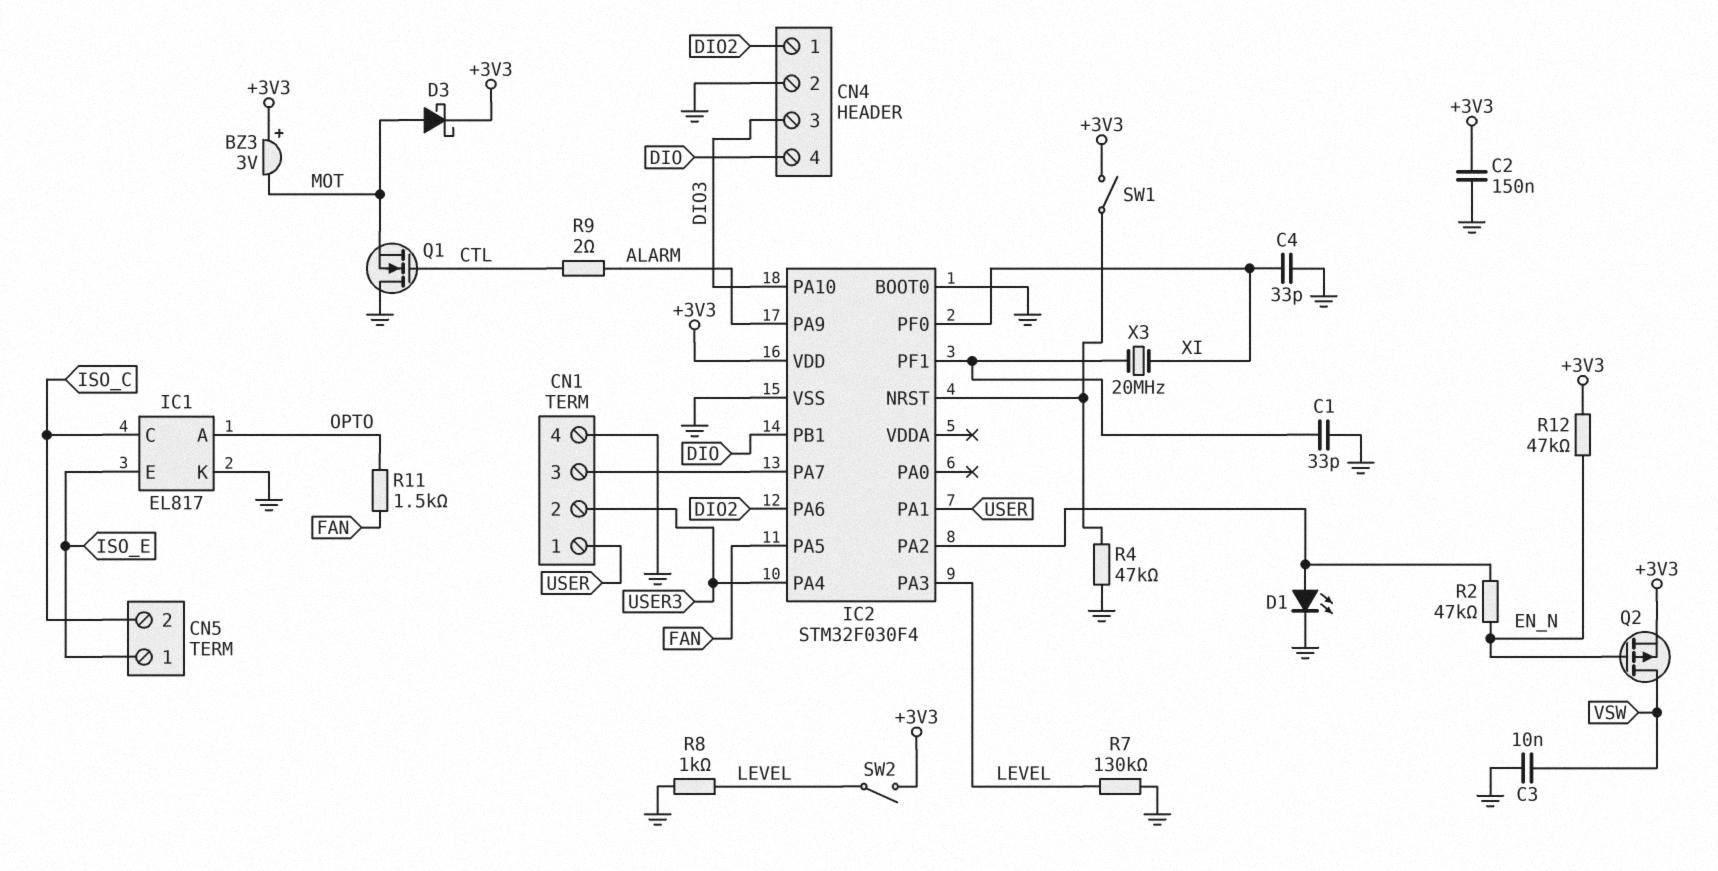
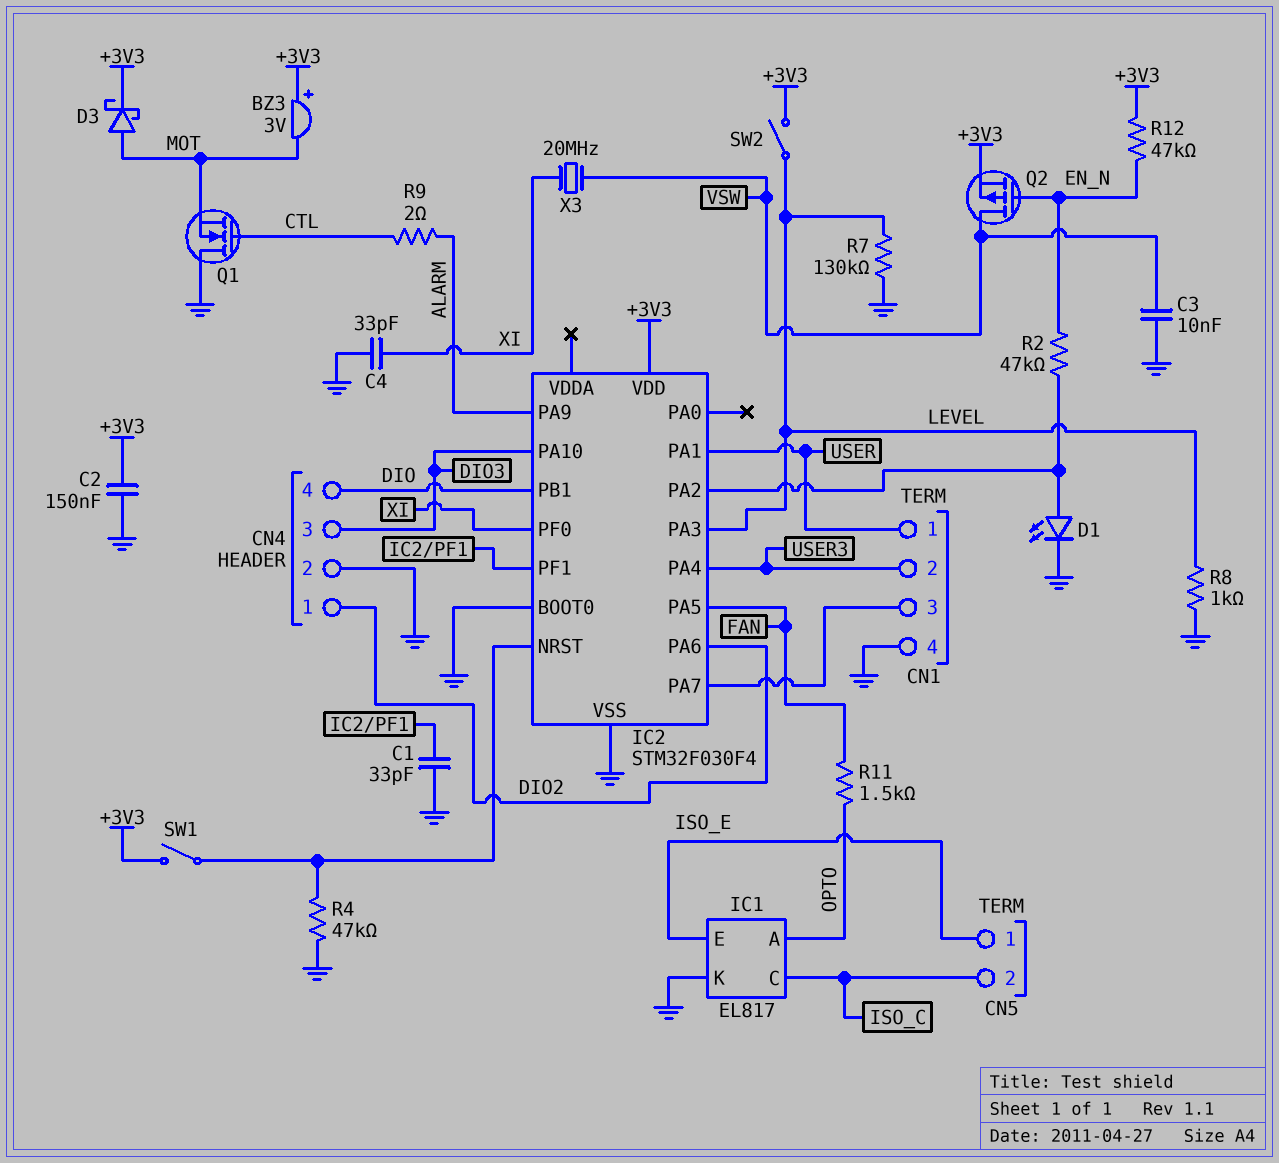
X3: 20MHz (IC2/PF1, XI) -> 20MHz (VSW, XI)

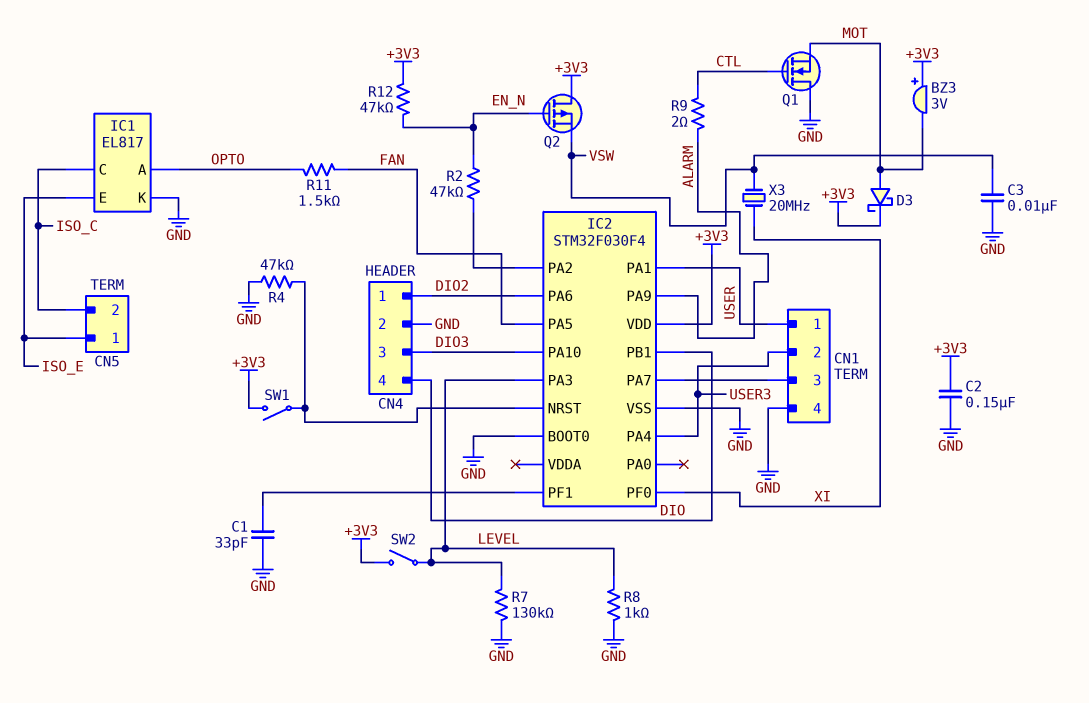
C4: 33pF (GND, XI) -> none
D1: LED (A IC2/PA2, K GND) -> none
Q2: PMOS (G EN_N, D VSW, S +3V3) -> PMOS (G EN_N, D +3V3, S VSW)

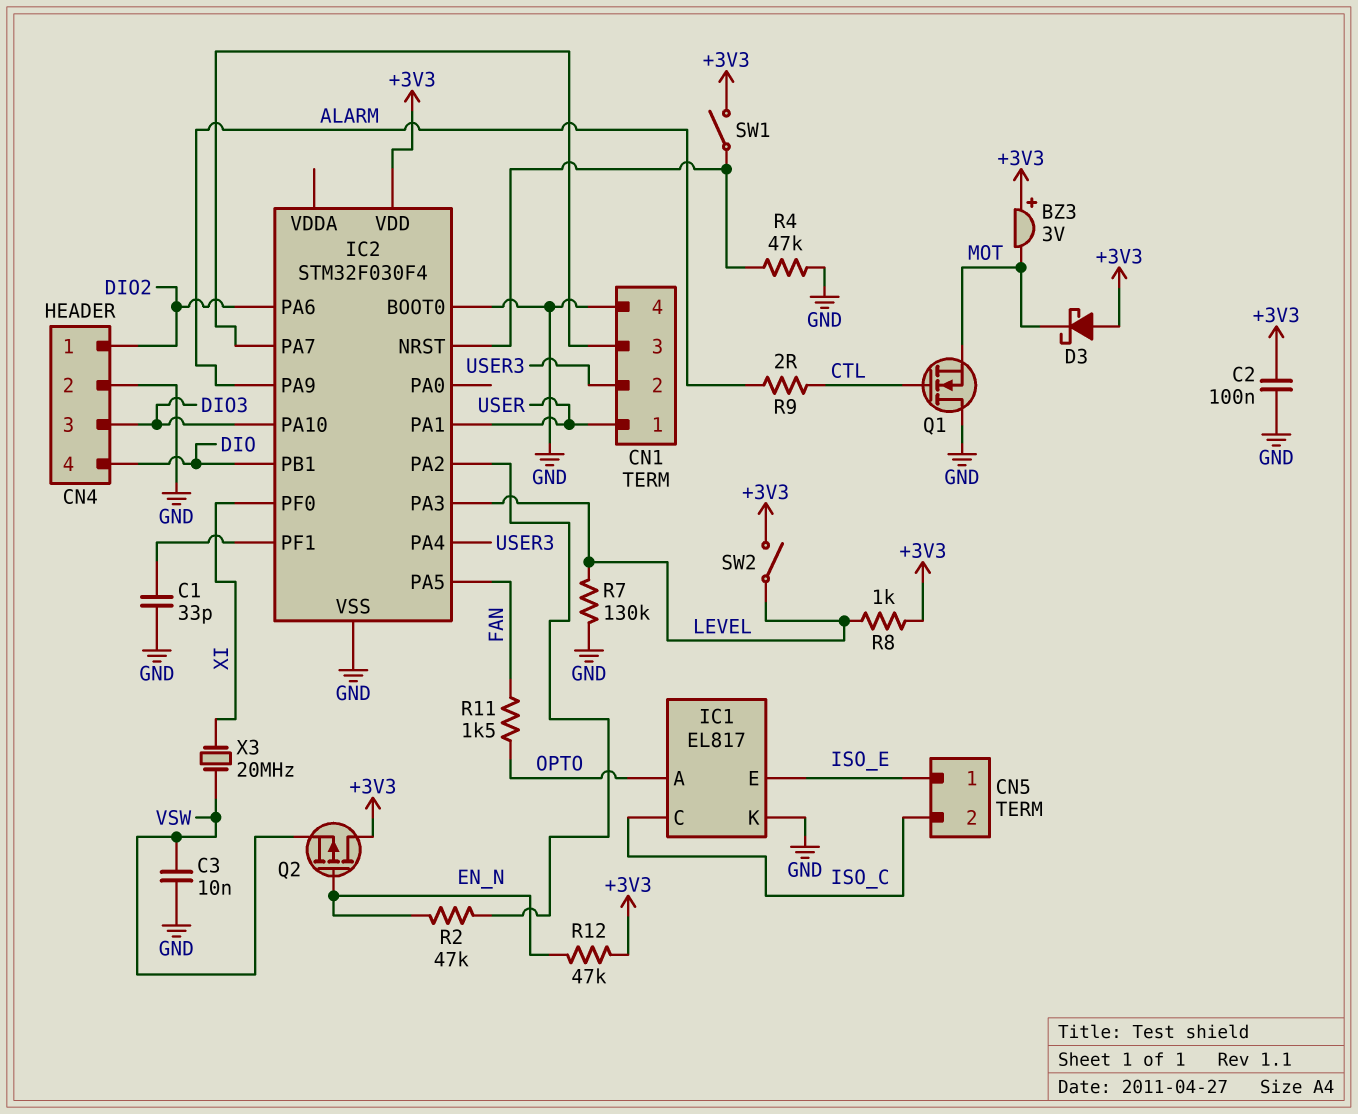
C2: 150nF (+3V3, GND) -> 100nF (+3V3, GND)
D3: schottky (A MOT, K +3V3) -> schottky (A +3V3, K MOT)
R8: 1k (GND, LEVEL) -> 1k (+3V3, LEVEL)

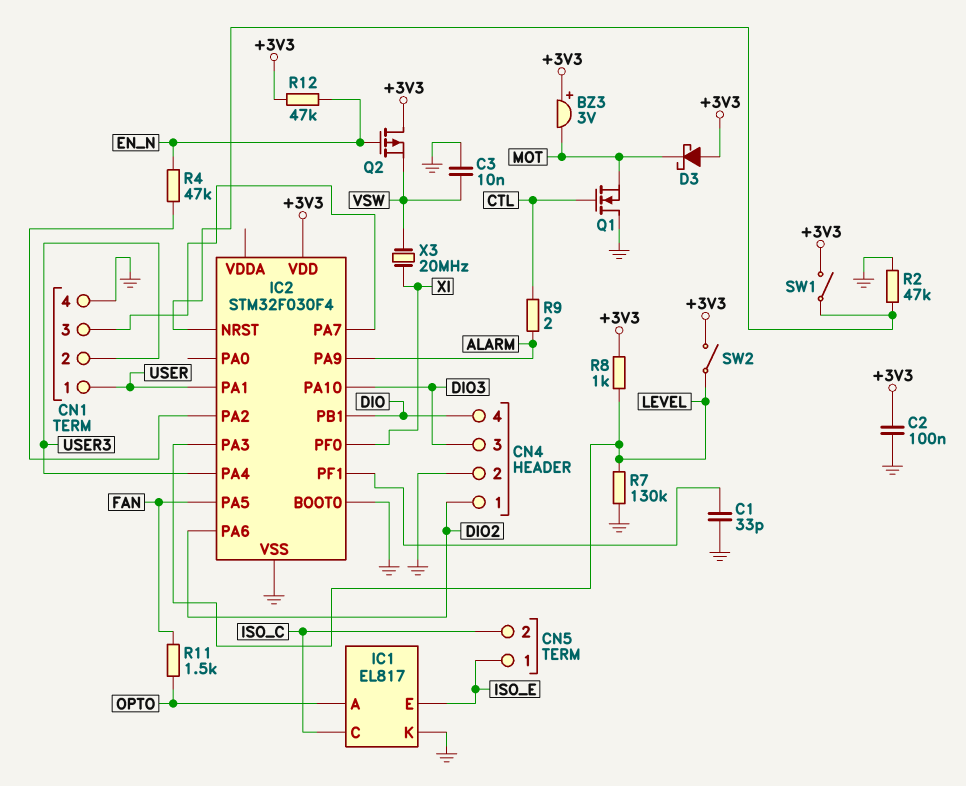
R2: 47k (EN_N, IC2/PA2) -> 47k (GND, IC2/NRST)
R4: 47k (GND, IC2/NRST) -> 47k (EN_N, IC2/PA2)

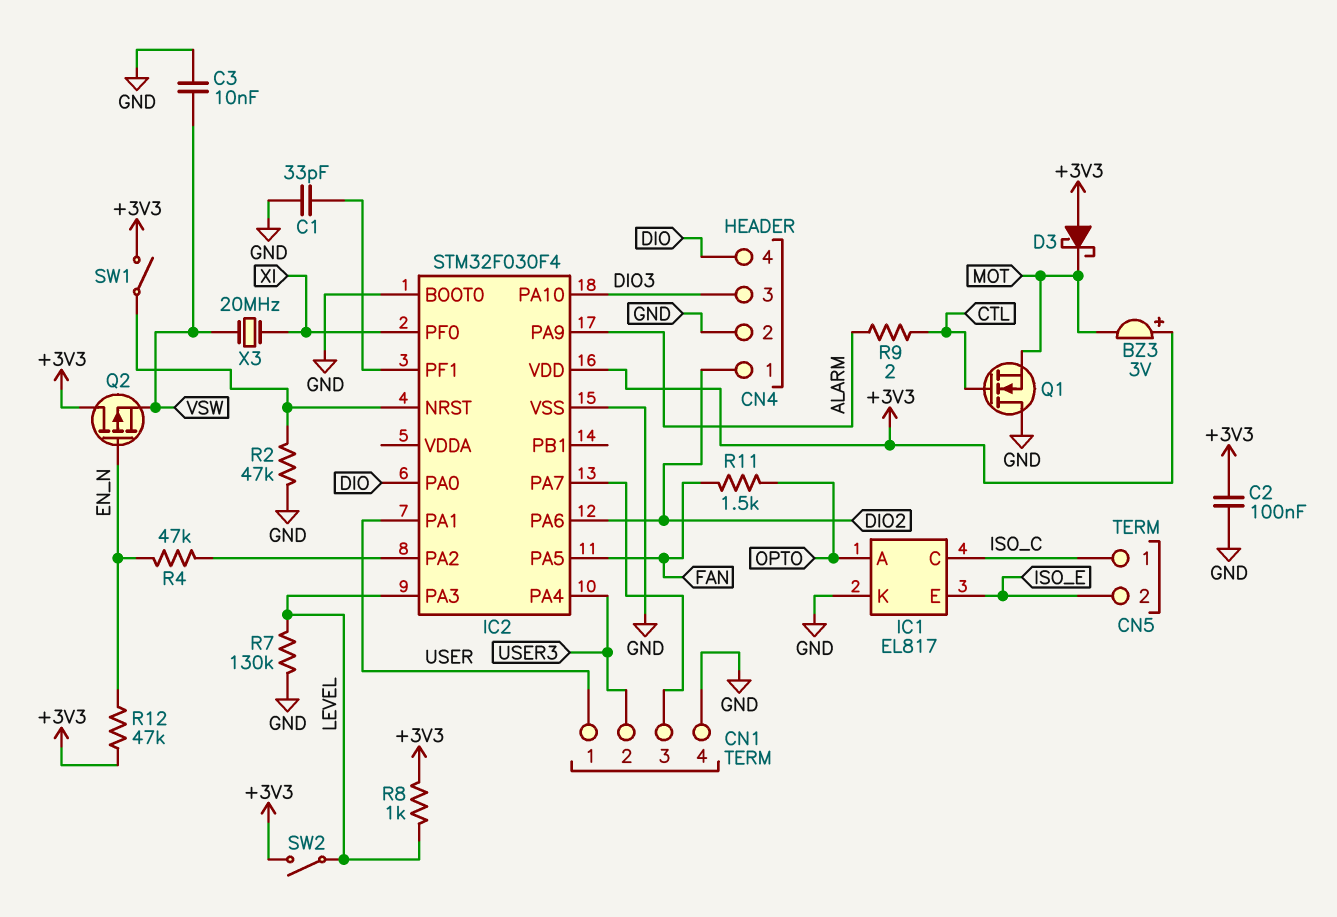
CN5 pin 1: ISO_E -> ISO_C
CN5 pin 2: ISO_C -> ISO_E
IC2 pin PA0: none -> DIO
IC2 pin PB1: DIO -> none

